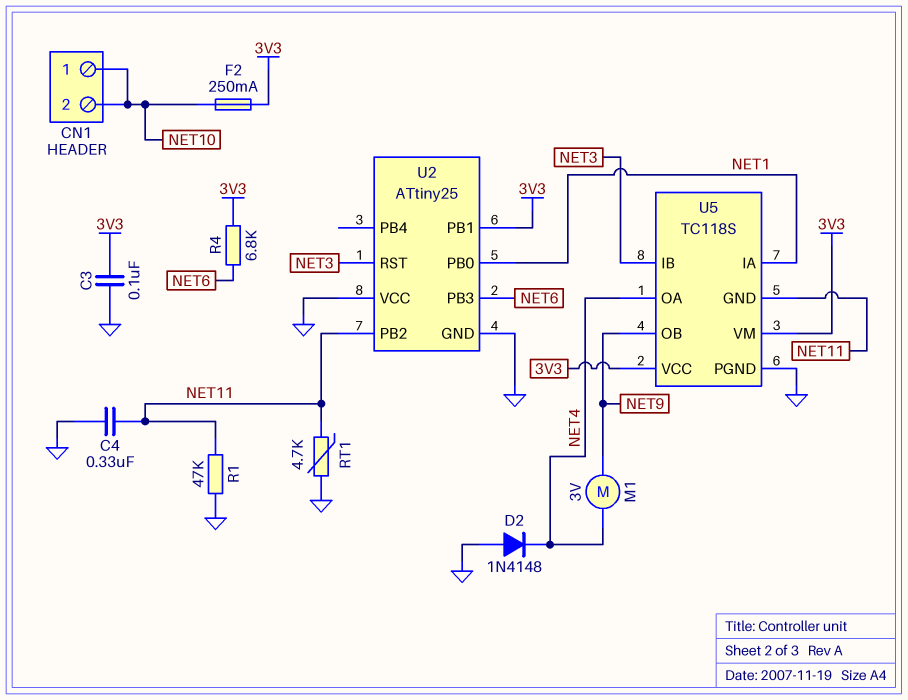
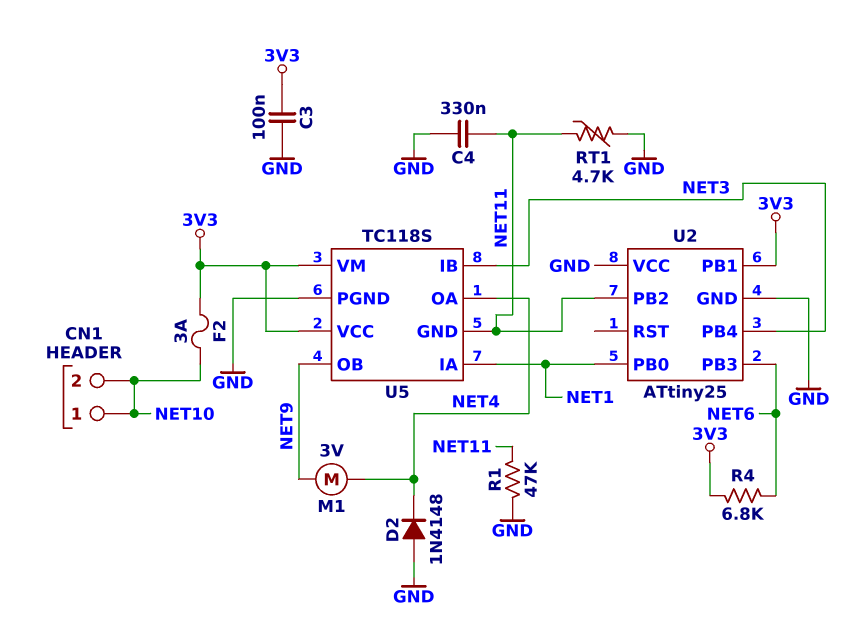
F2: 250mA (3V3, NET10) -> 3A (3V3, NET10)
U2 pin PB4: none -> NET3
U2 pin RST: NET3 -> none

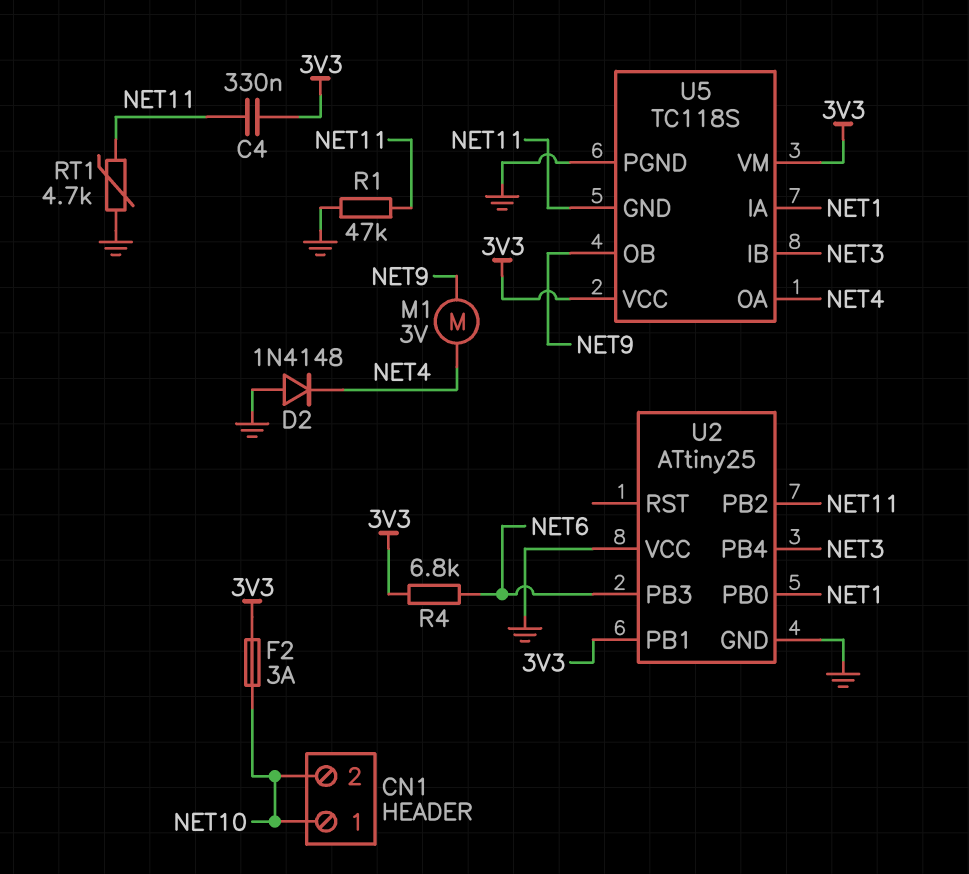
C3: 100nF (3V3, GND) -> none
C4: 330nF (GND, NET11) -> 330nF (3V3, NET11)

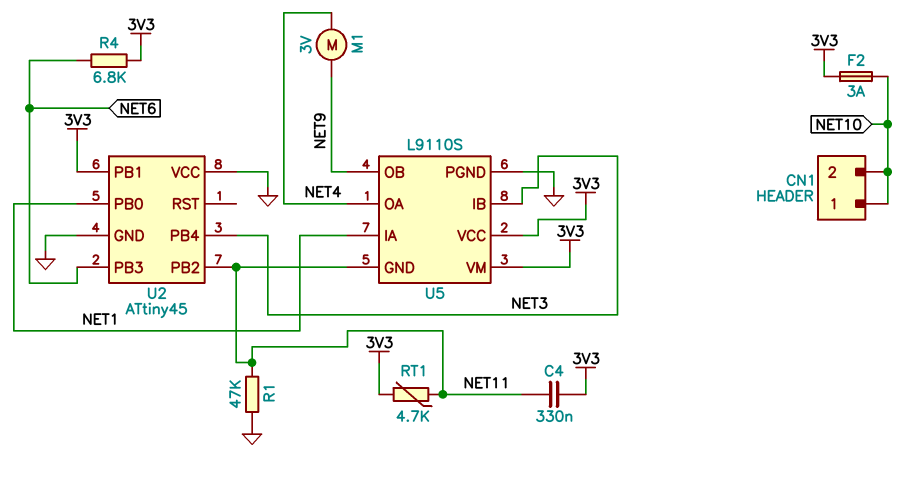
D2: diode 1N4148 (A GND, K NET4) -> none
RT1: 4.7k (GND, NET11) -> 4.7k (3V3, NET11)
U2: ATtiny25 -> ATtiny45
U5: TC118S -> L9110S

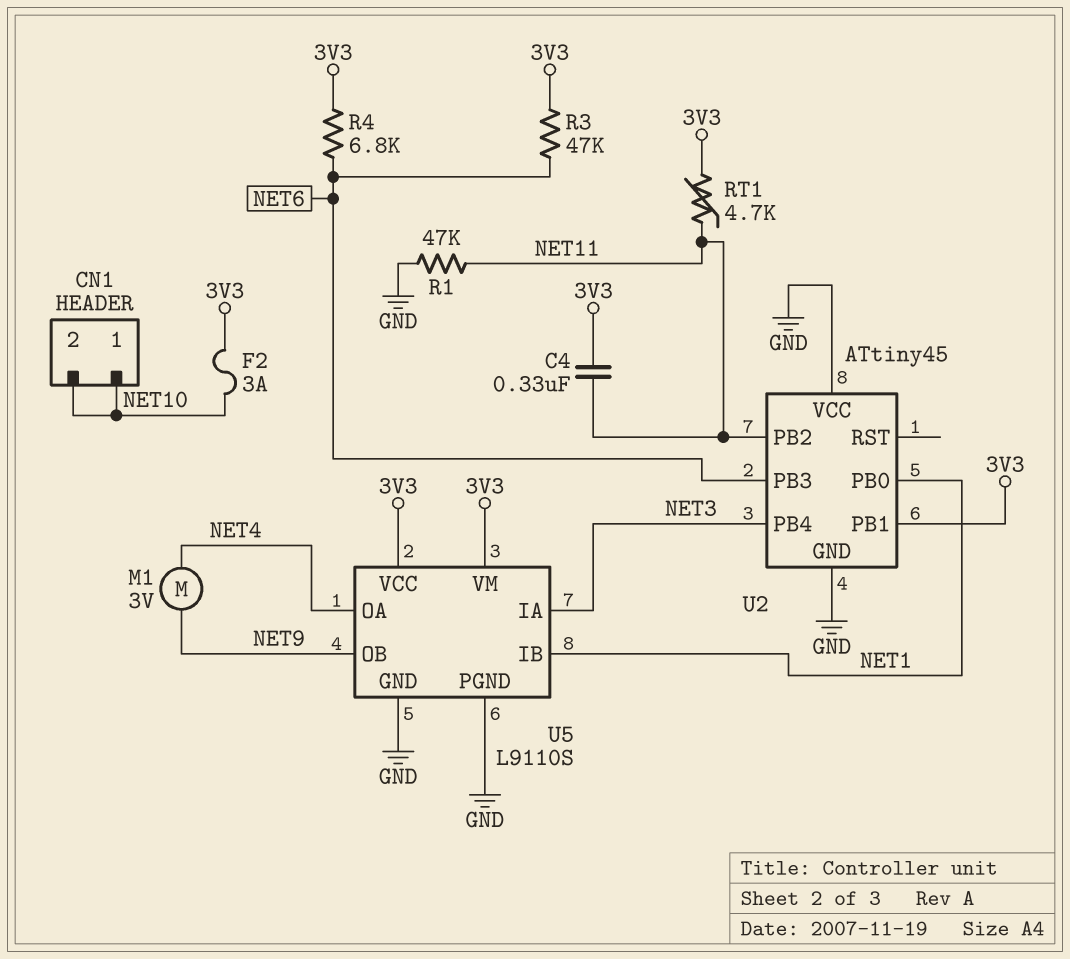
R3: none -> 47k (3V3, NET6)
U5 pin GND: NET11 -> GND
U5 pin IA: NET1 -> NET3
U5 pin IB: NET3 -> NET1

